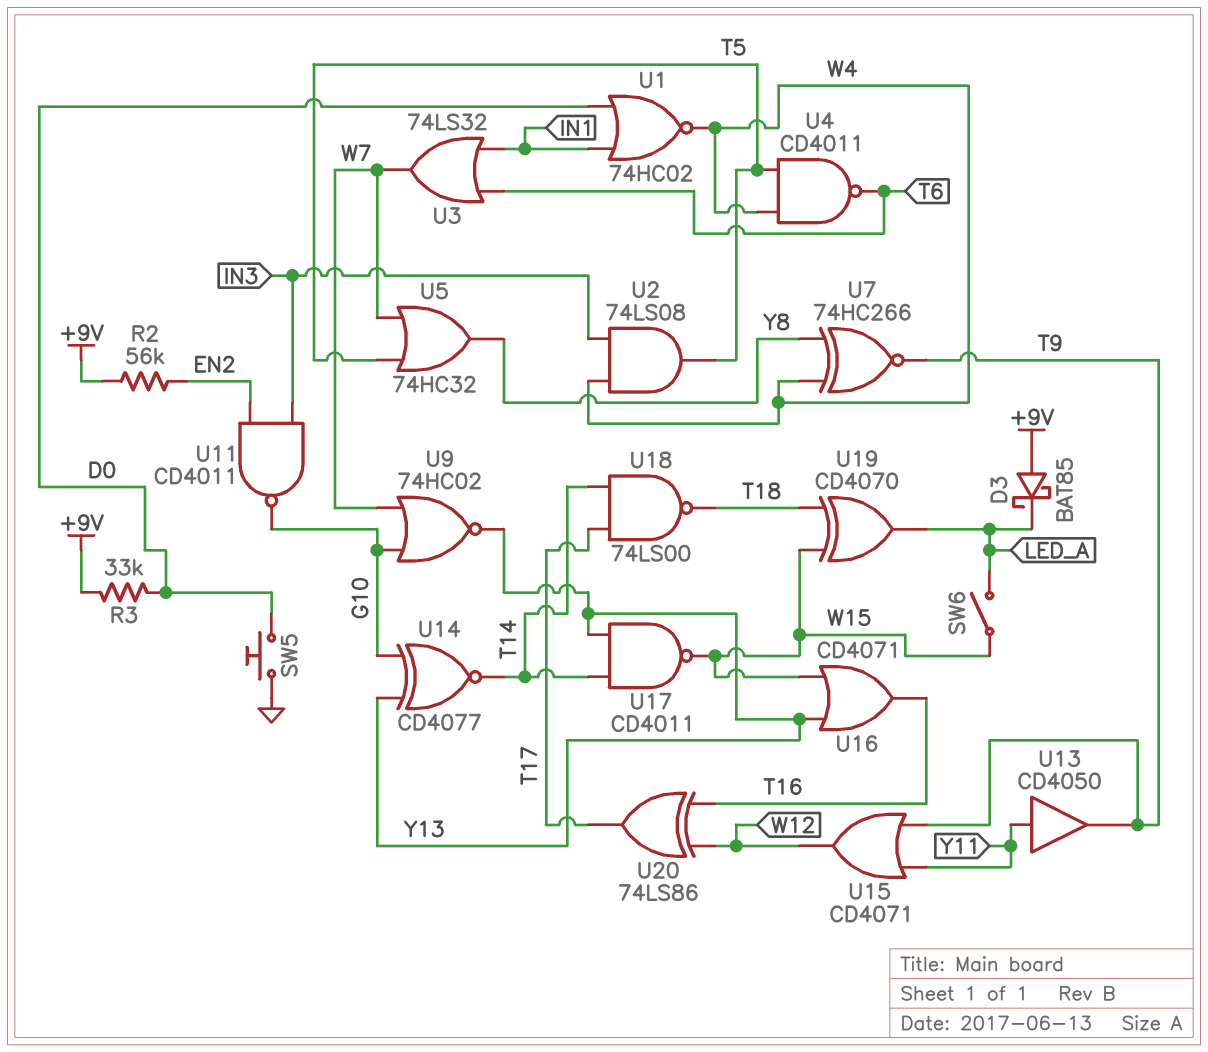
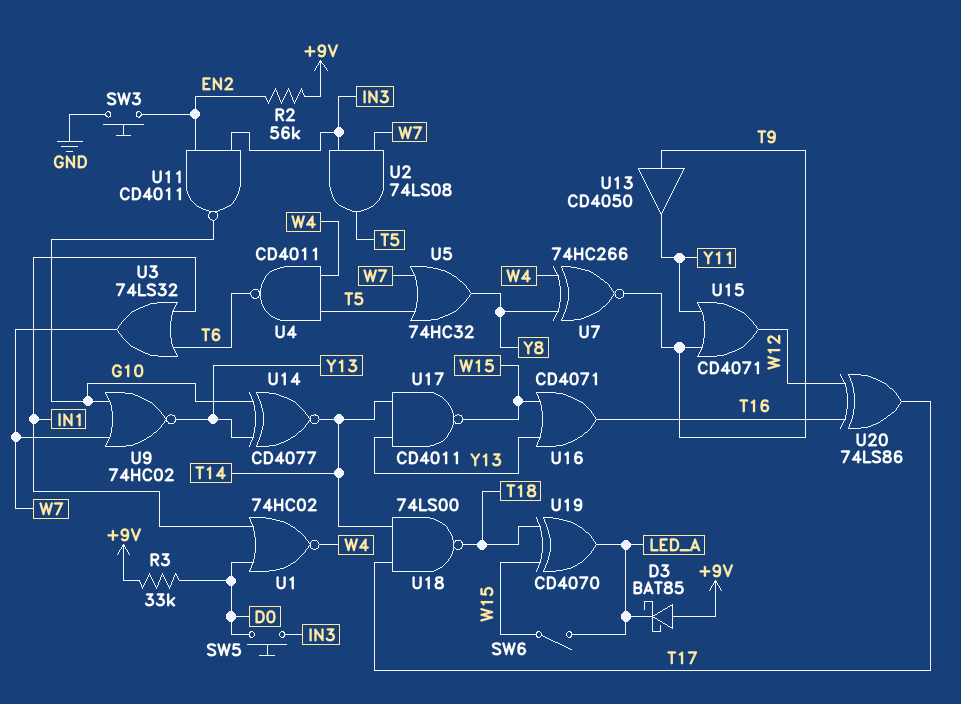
SW3: none -> button (EN2, GND)
SW5: button (D0, GND) -> button (D0, IN3)
U2: AND 74LS08 (in IN3, in W4, out T5) -> AND 74LS08 (in IN3, in W7, out T5)
U13: buffer CD4050 (in Y11, out T9) -> buffer CD4050 (in T9, out Y11)

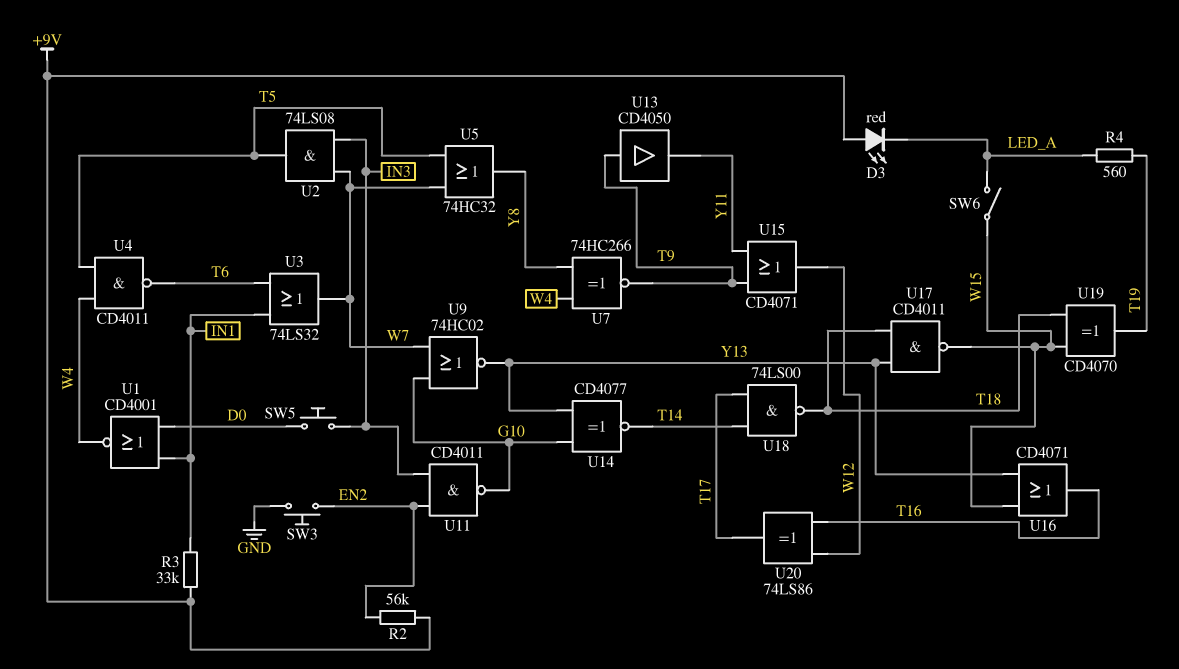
D3: schottky BAT85 (A +9V, K LED_A) -> LED red (A +9V, K LED_A)
R3: 33k (+9V, D0) -> 33k (+9V, IN1)
R4: none -> 560 (LED_A, T19)
U1: NOR 74HC02 (in D0, in IN1, out W4) -> NOR CD4001 (in D0, in IN1, out W4)
U17: NAND CD4011 (in T14, in Y13, out W15) -> NAND CD4011 (in T18, in Y13, out W15)
U19: XOR CD4070 (in T18, in W15, out LED_A) -> XOR CD4070 (in T18, in W15, out T19)

